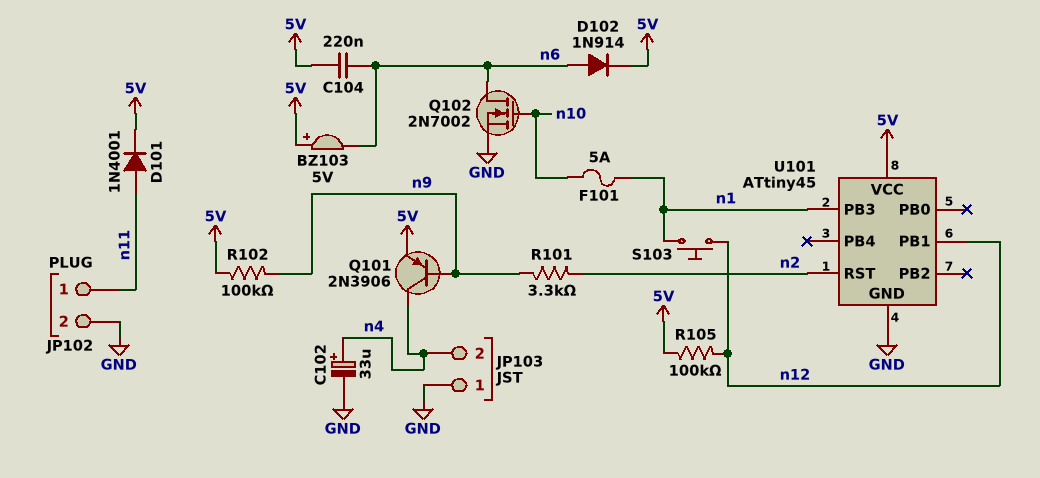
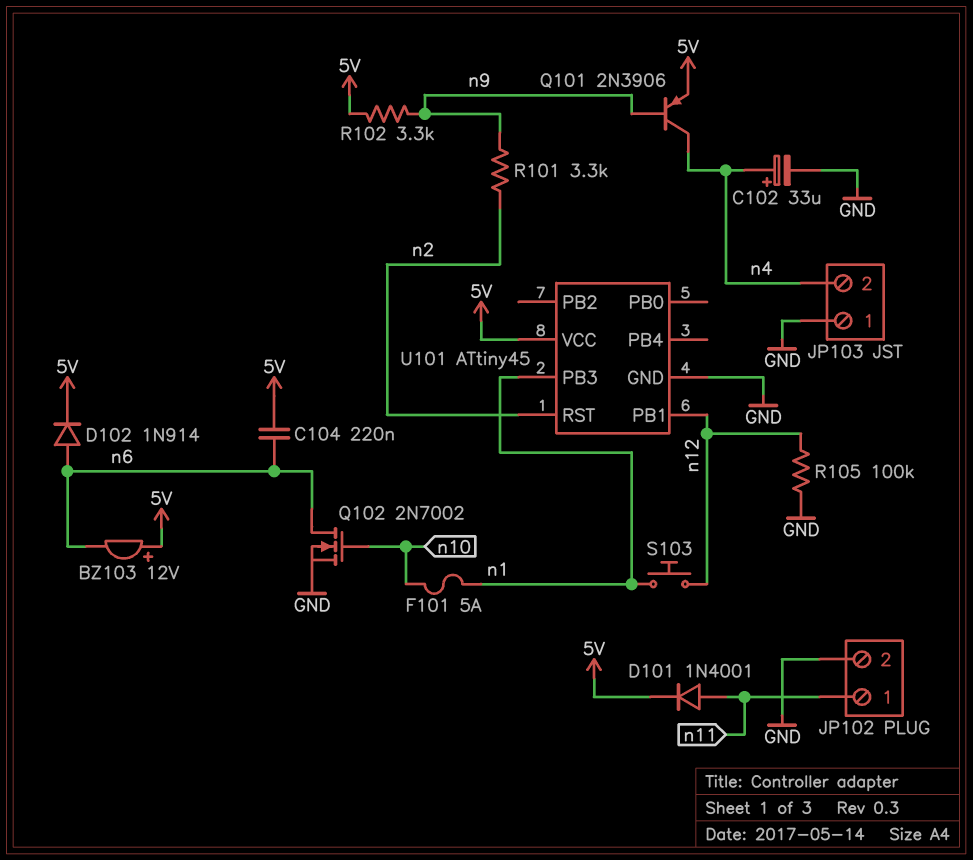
BZ103: buzzer 5V (plus 5V, minus n6) -> buzzer 12V (plus 5V, minus n6)
R102: 100k (5V, n9) -> 3.3k (5V, n9)
R105: 100k (5V, n12) -> 100k (GND, n12)

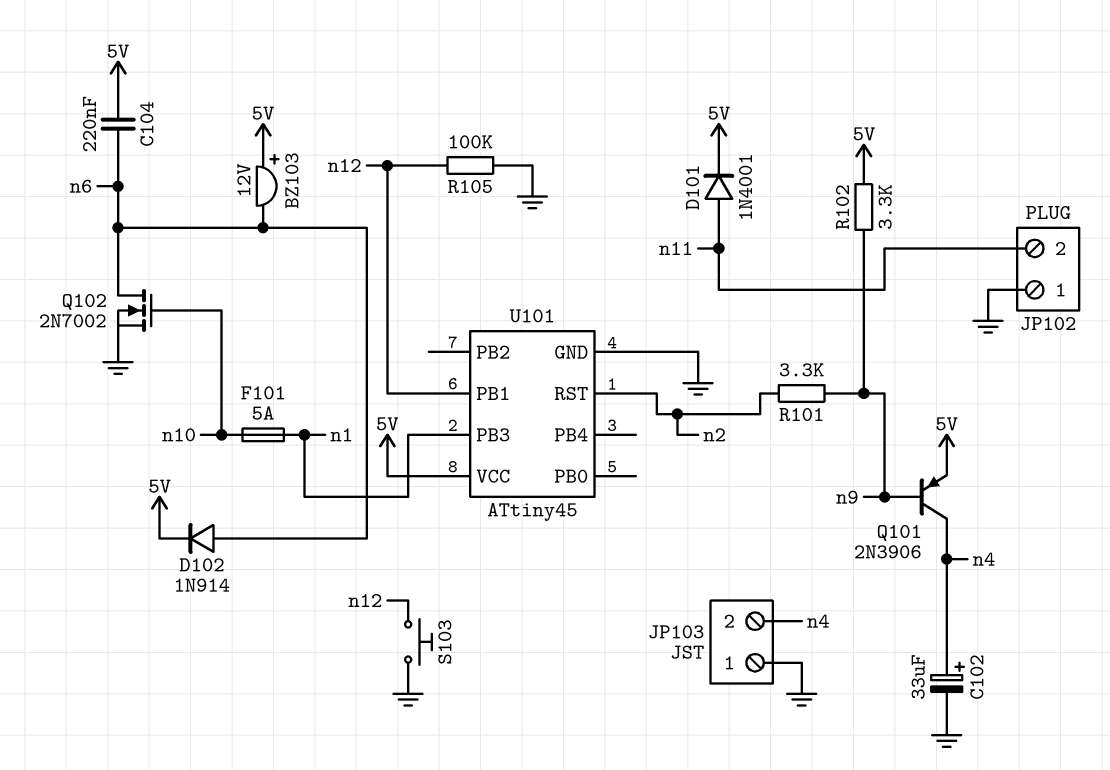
JP102 pin 1: n11 -> GND
JP102 pin 2: GND -> n11
S103: button (n1, n12) -> button (GND, n12)

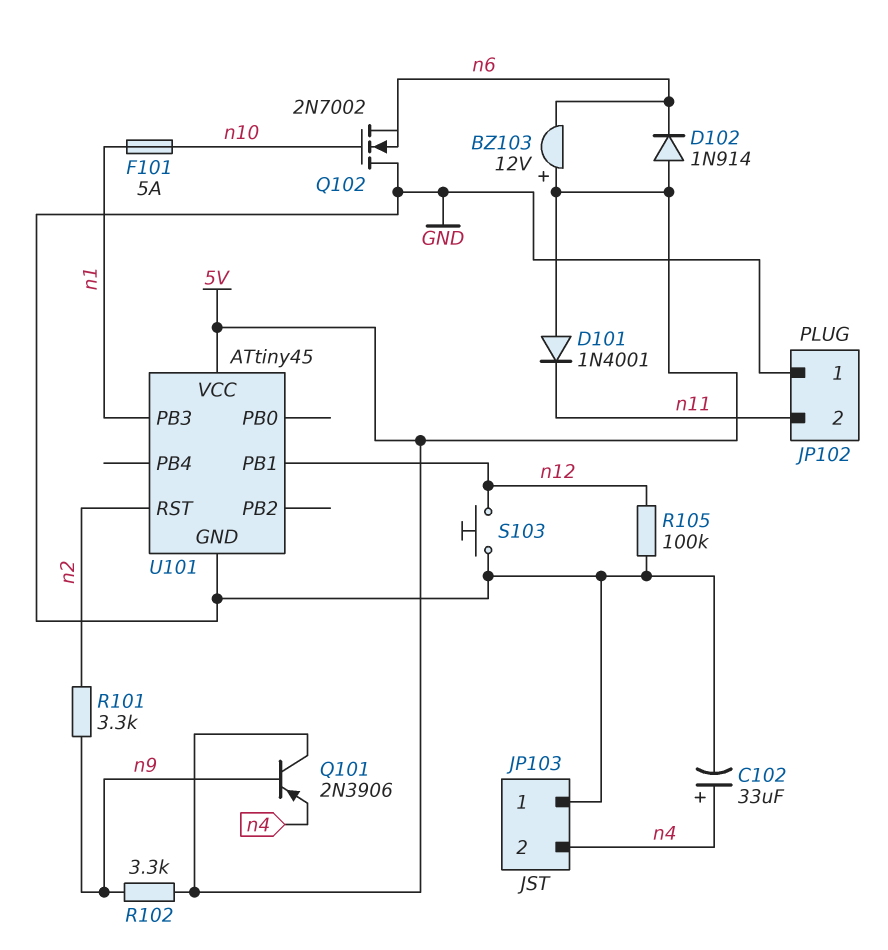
C104: 220nF (5V, n6) -> none
D101: diode 1N4001 (A n11, K 5V) -> diode 1N4001 (A 5V, K n11)
D102: diode 1N914 (A n6, K 5V) -> diode 1N914 (A 5V, K n6)
Q101: PNP 2N3906 (B n9, C n4, E 5V) -> PNP 2N3906 (B n9, C 5V, E n4)
Q102: NMOS 2N7002 (G n10, D n6, S GND) -> NMOS 2N7002 (G n10, D GND, S n6)

